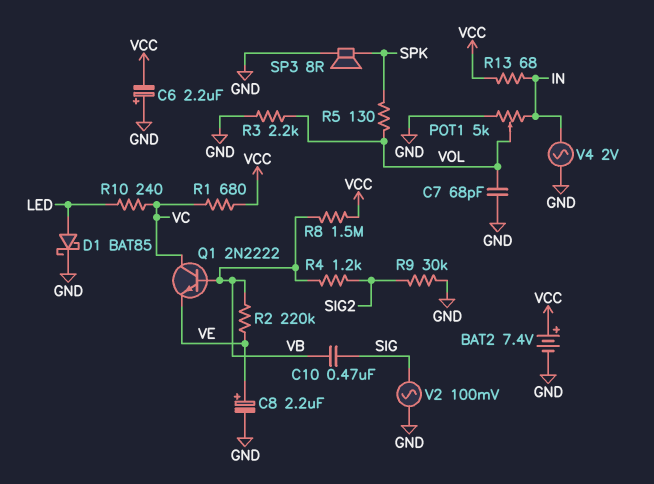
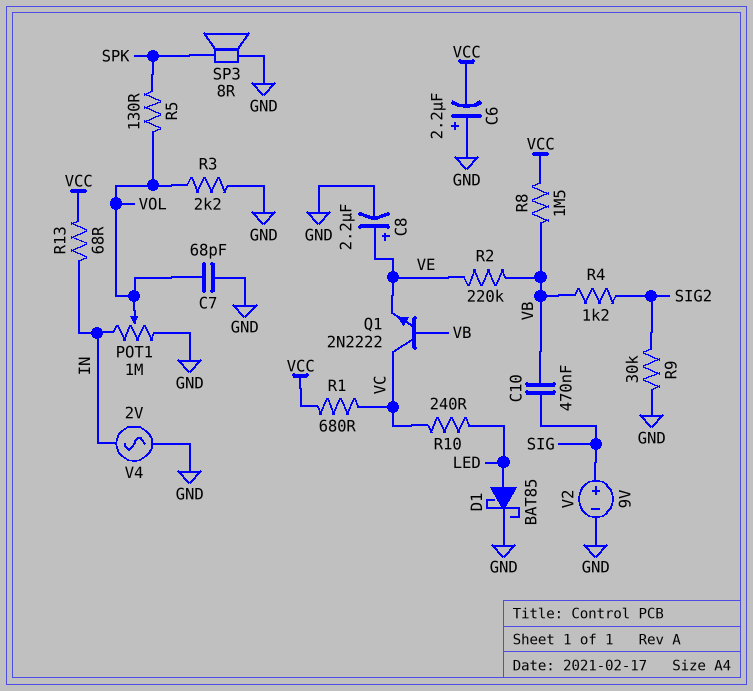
BAT2: 7.4V (plus VCC, minus GND) -> none
POT1: 5k (GND, IN, wiper VOL) -> 1M (GND, IN, wiper VOL)
V2: AC 100mV (GND, SIG) -> 9V (plus SIG, minus GND)

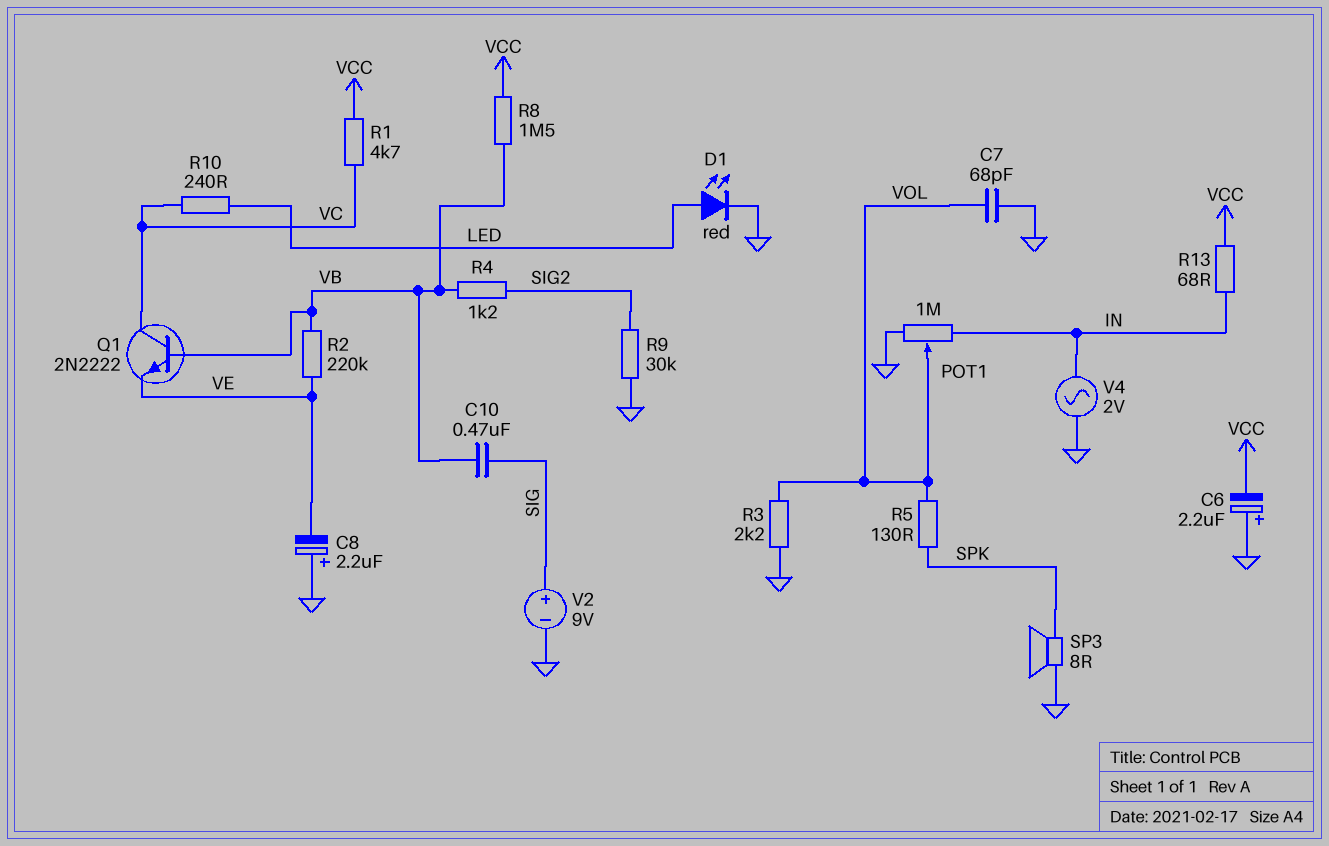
C8: 2.2uF (plus VE, minus GND) -> 2.2uF (plus GND, minus VE)
D1: schottky BAT85 (A LED, K GND) -> LED red (A LED, K GND)
R1: 680 (VC, VCC) -> 4.7k (VC, VCC)

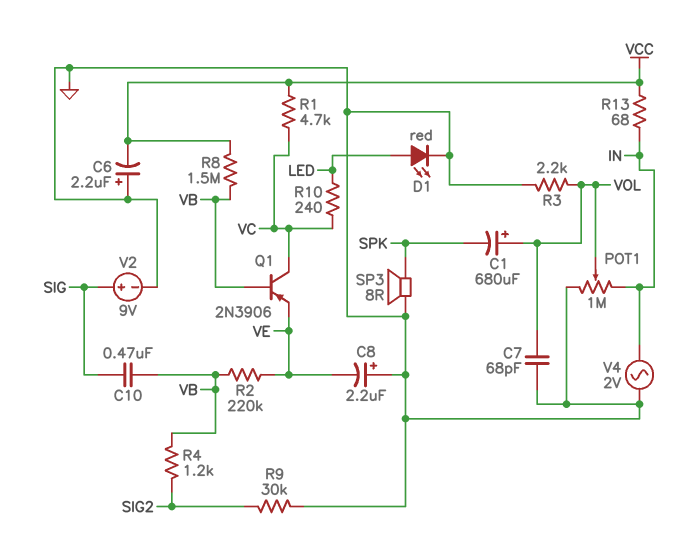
C1: none -> 680uF (plus VOL, minus SPK)
Q1: NPN 2N2222 (B VB, C VC, E VE) -> PNP 2N3906 (B VB, C VC, E VE)
R5: 130 (SPK, VOL) -> none

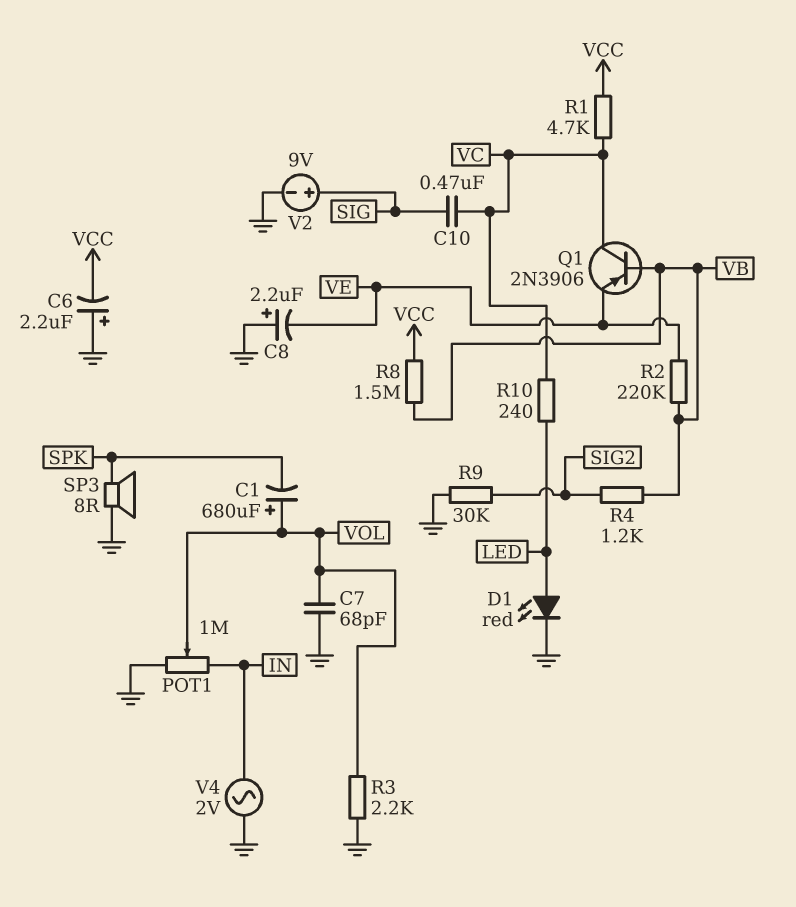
C10: 470nF (SIG, VB) -> 470nF (SIG, VC)
R13: 68 (IN, VCC) -> none

